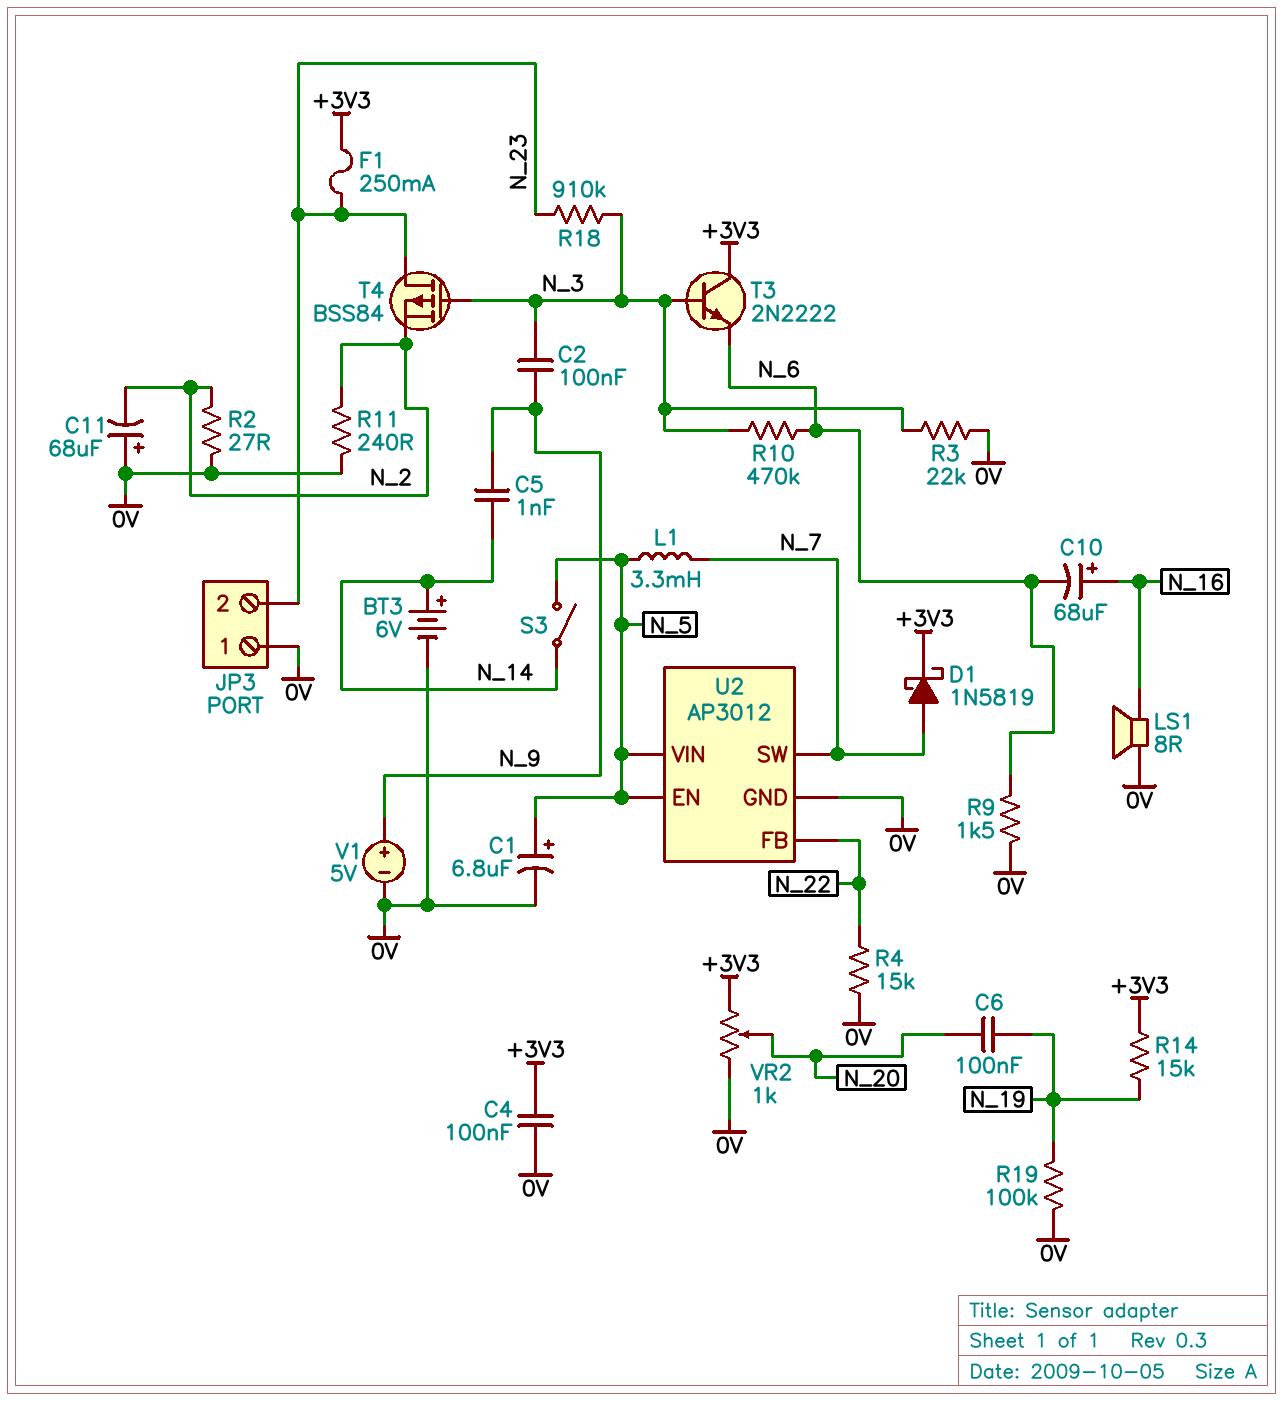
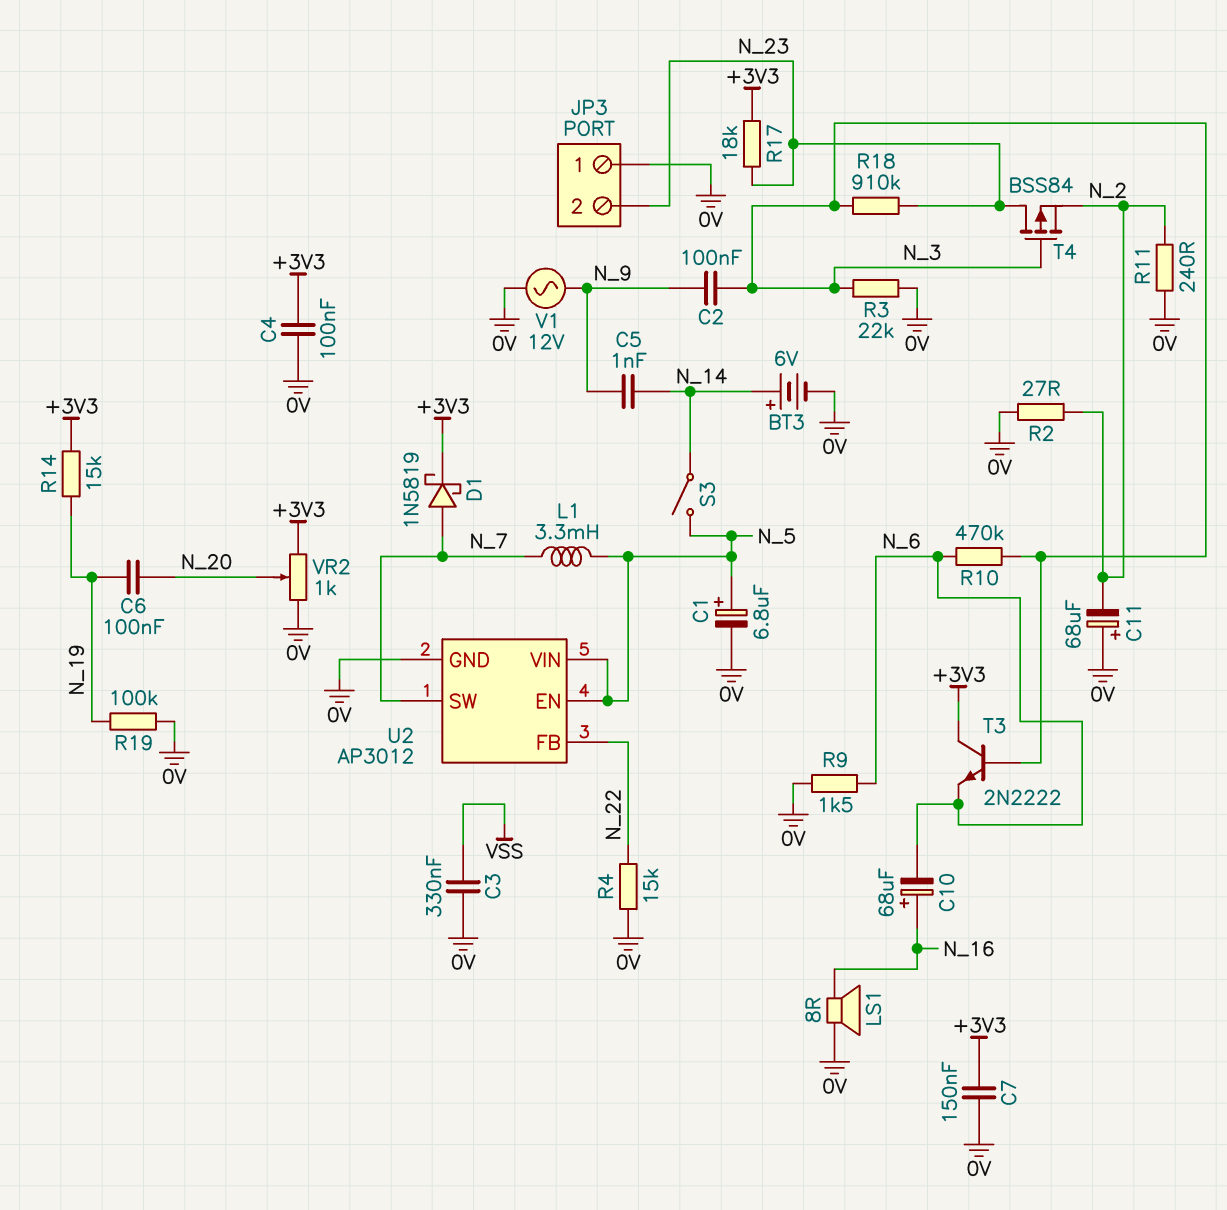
C3: none -> 330nF (0V, VSS)
C7: none -> 150nF (+3V3, 0V)
F1: 250mA (+3V3, N_23) -> none
R17: none -> 18k (+3V3, N_23)
V1: 5V (plus N_9, minus 0V) -> AC 12V (0V, N_9)

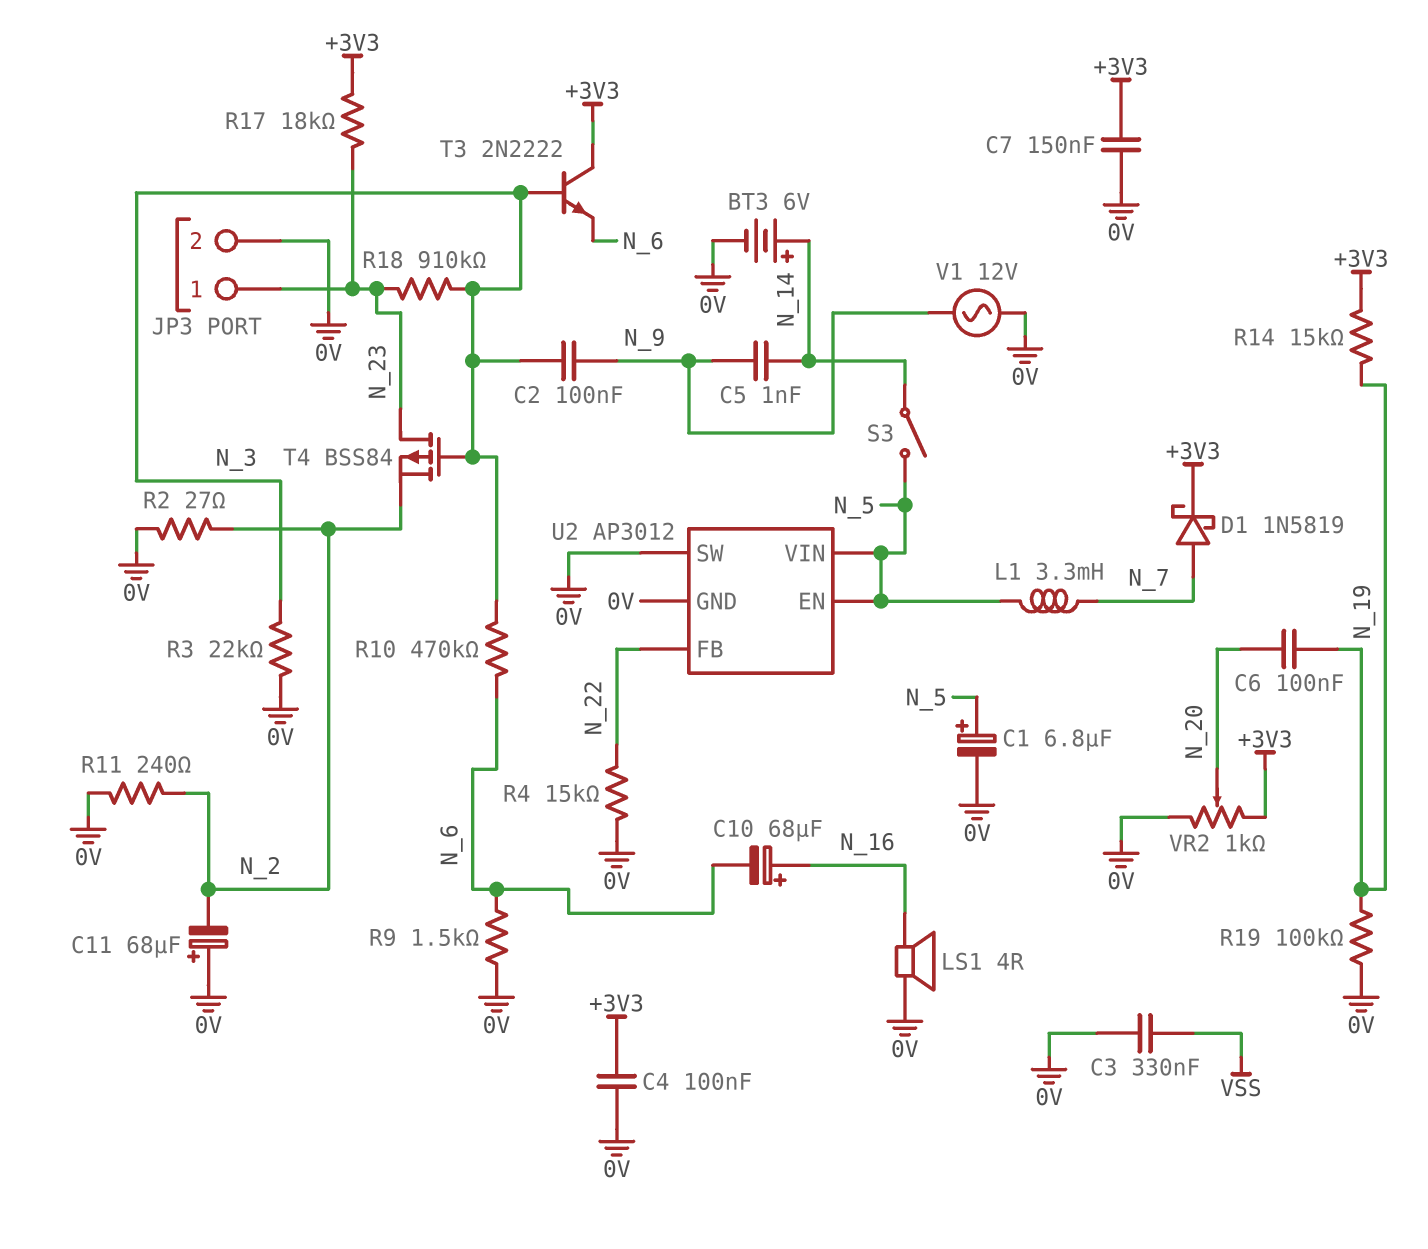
JP3 pin 1: 0V -> N_23
JP3 pin 2: N_23 -> 0V
LS1: speaker 8R (0V, N_16) -> speaker 4R (0V, N_16)
U2 pin SW: N_7 -> 0V

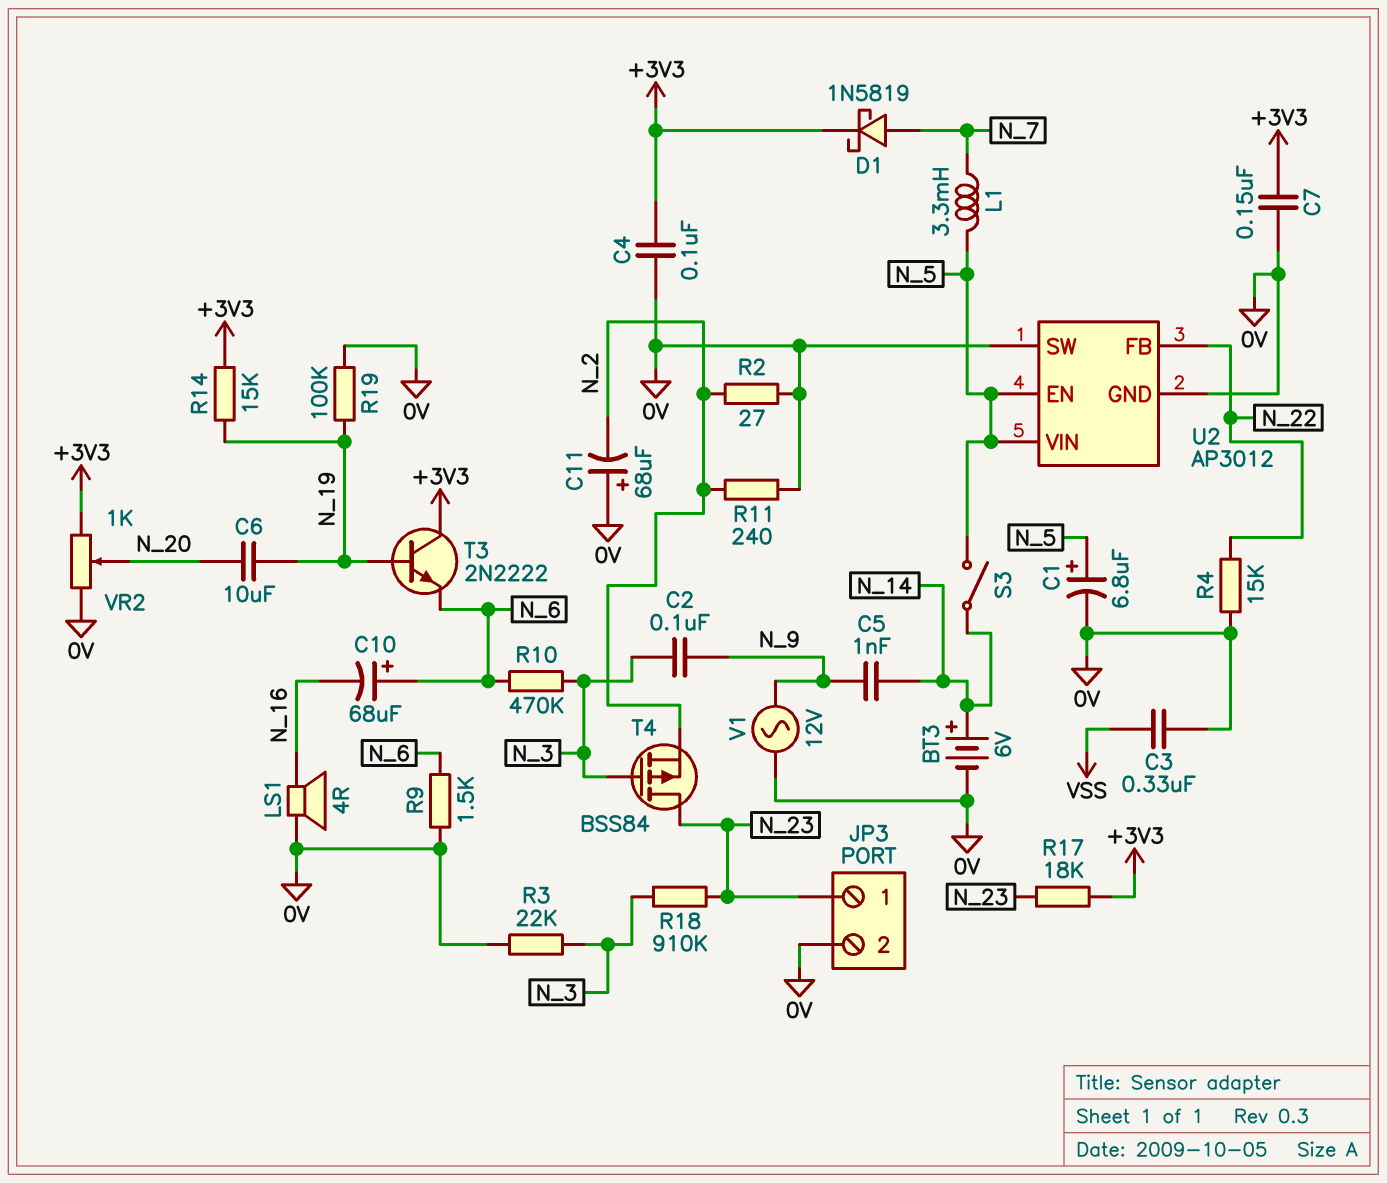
C6: 100nF (N_19, N_20) -> 10uF (N_19, N_20)
C10: 68uF (plus N_16, minus N_6) -> 68uF (plus N_6, minus N_16)
T3: NPN 2N2222 (B N_3, C +3V3, E N_6) -> NPN 2N2222 (B N_19, C +3V3, E N_6)

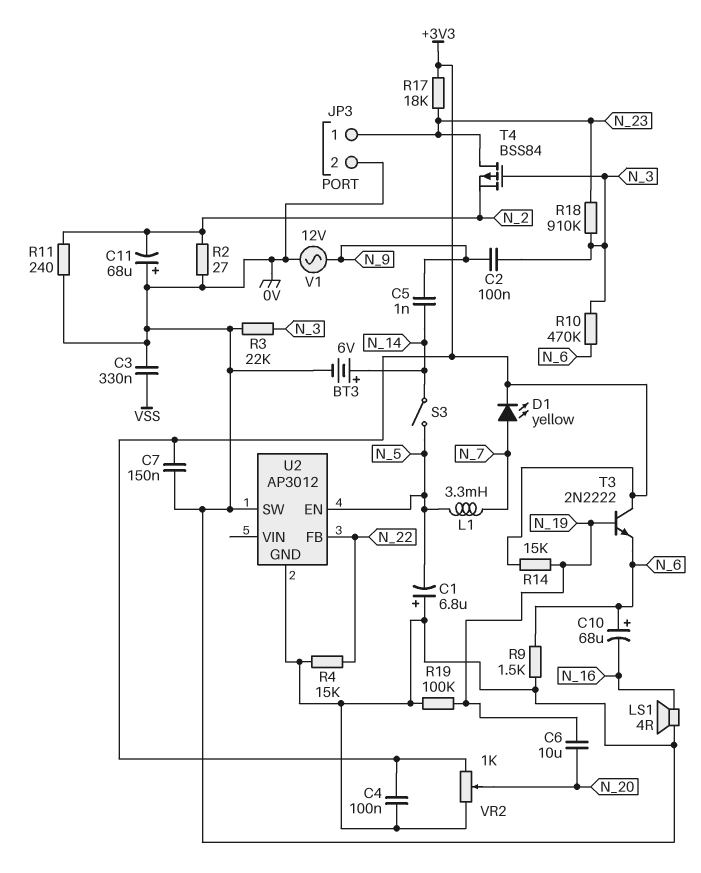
C1: 6.8uF (plus N_5, minus 0V) -> 6.8uF (plus 0V, minus N_5)
D1: schottky 1N5819 (A N_7, K +3V3) -> LED yellow (A N_7, K +3V3)
U2 pin VIN: N_5 -> none

